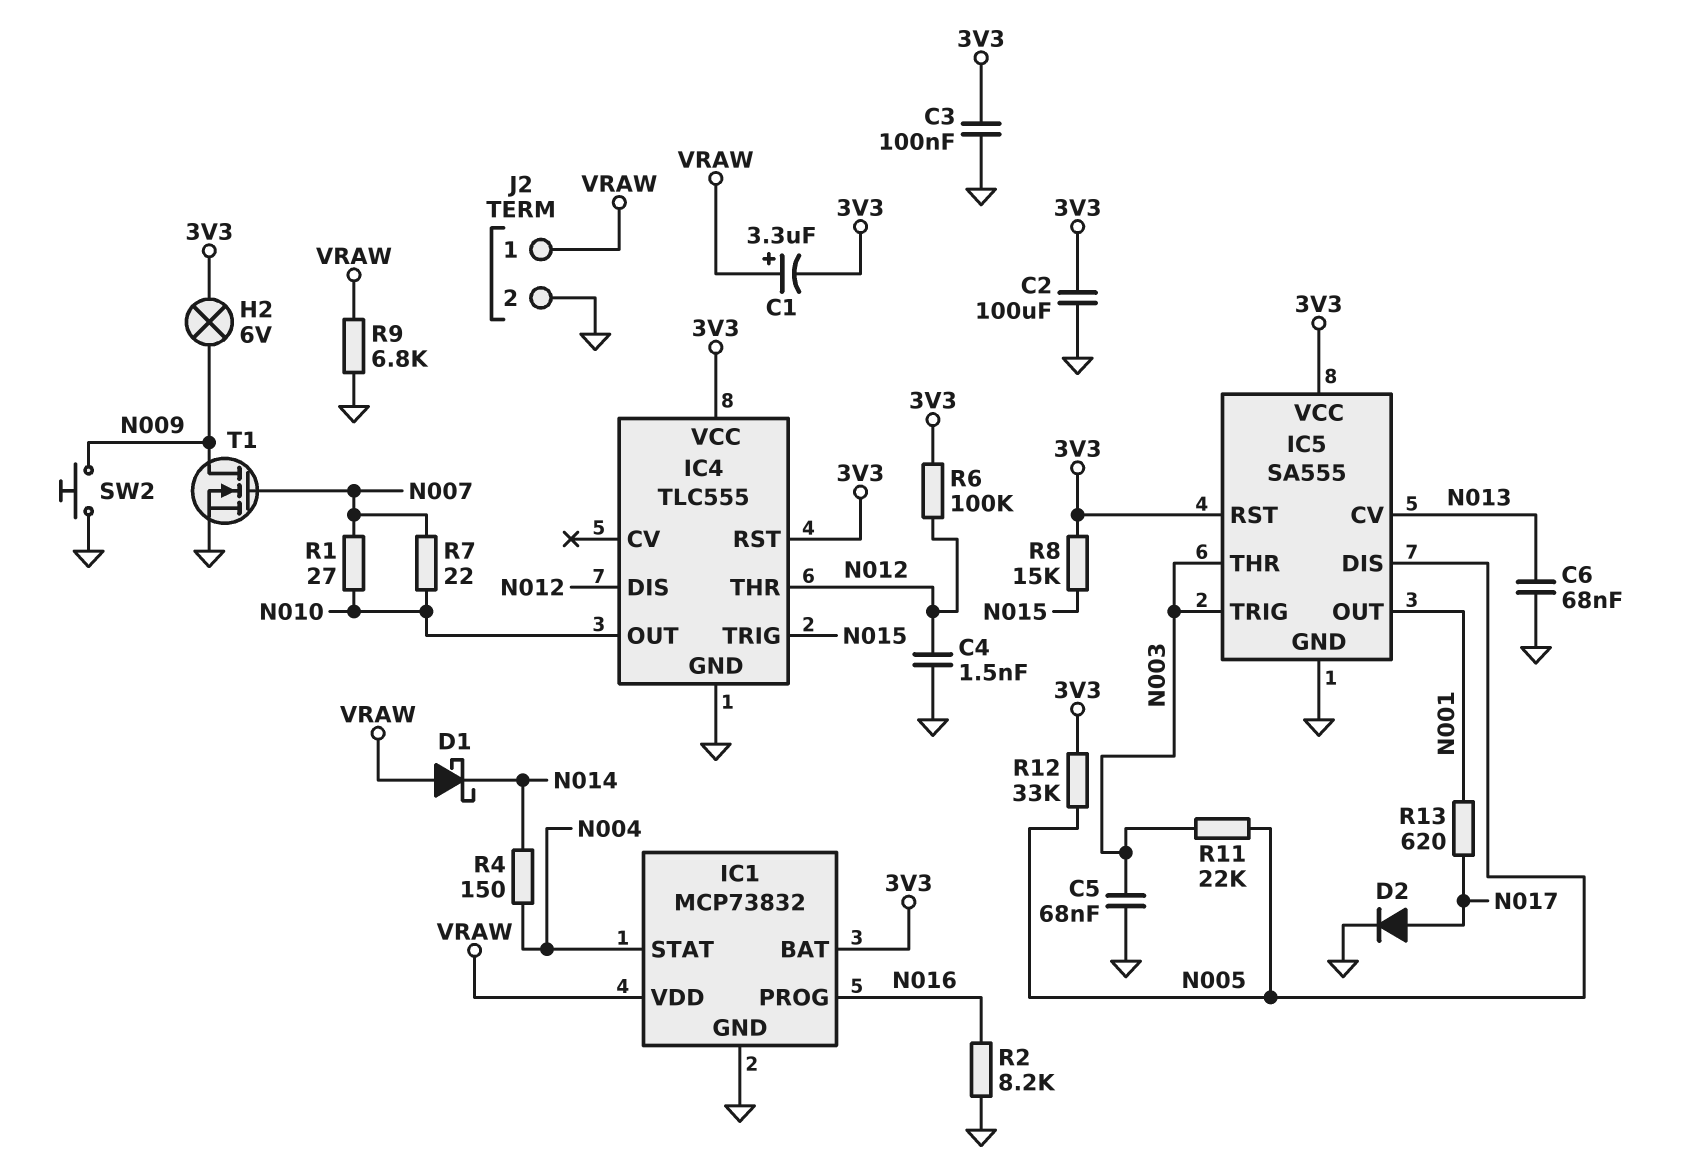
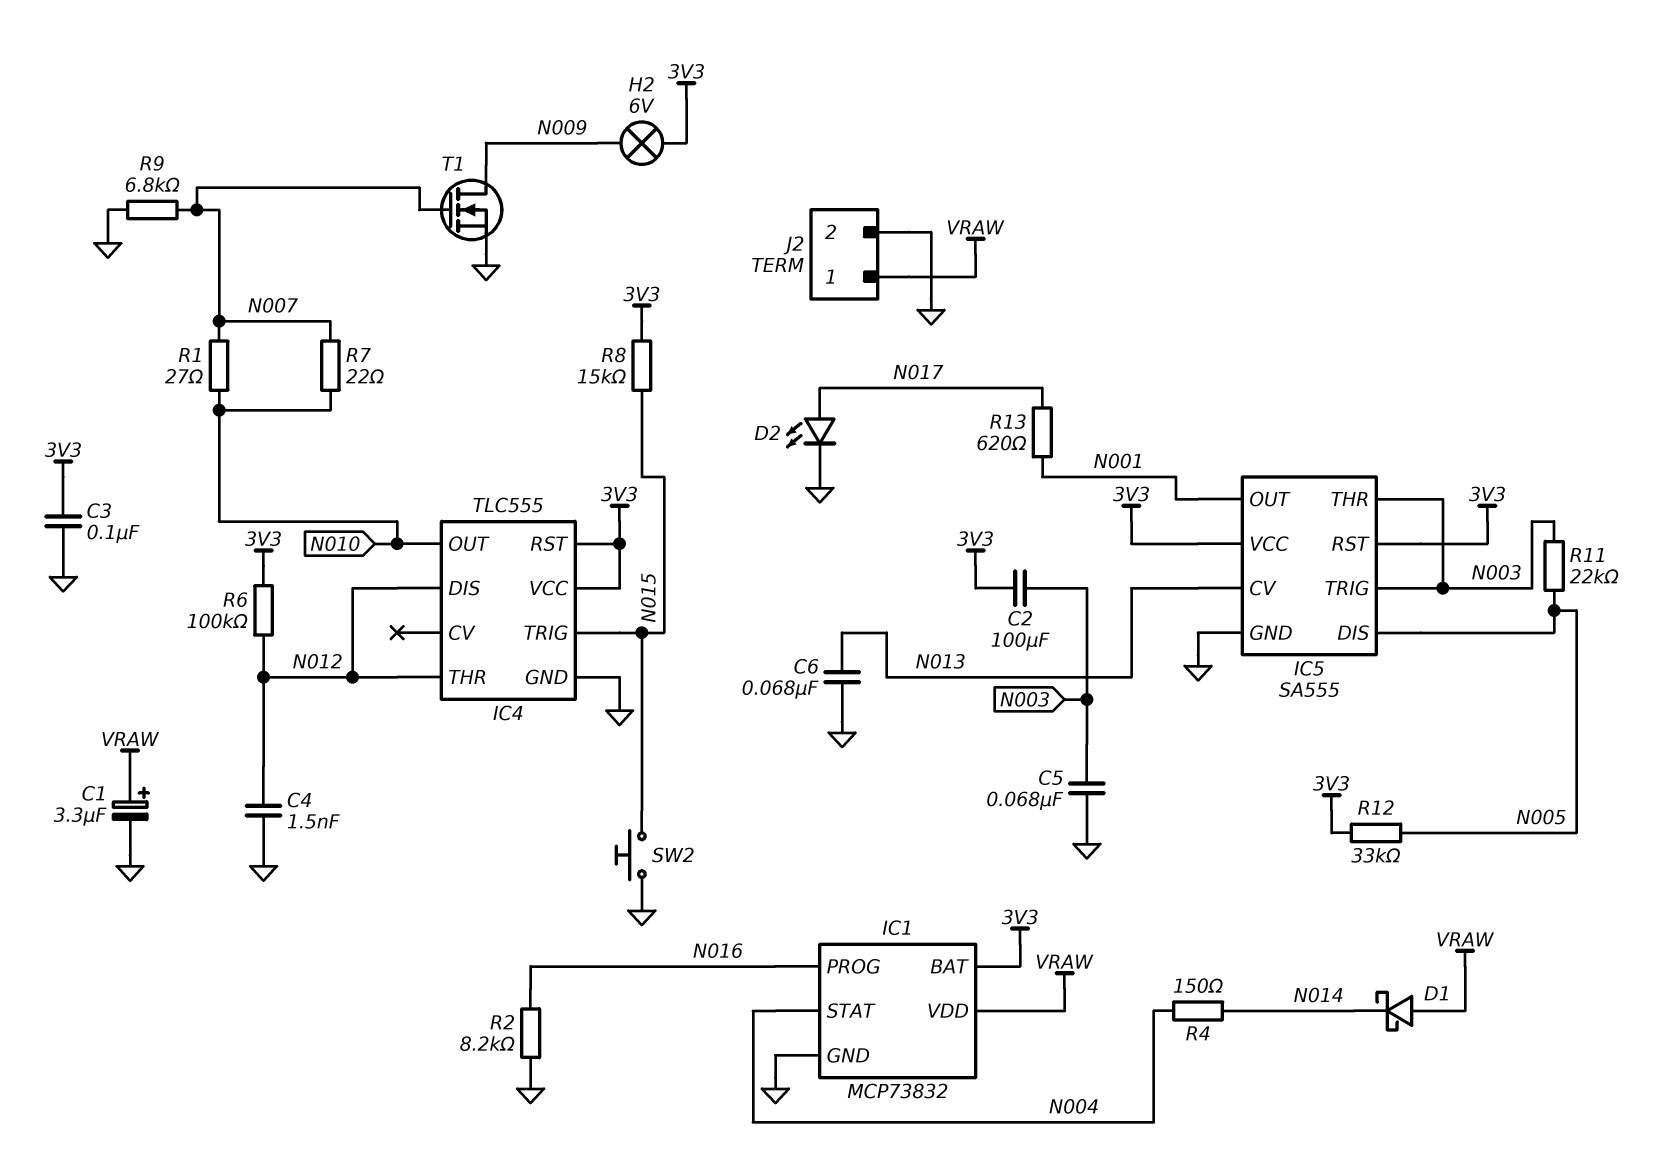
C1: 3.3uF (plus VRAW, minus 3V3) -> 3.3uF (plus VRAW, minus GND)
C2: 100uF (3V3, GND) -> 100uF (3V3, N003)
D2: diode (A N017, K GND) -> LED (A N017, K GND)
R9: 6.8k (GND, VRAW) -> 6.8k (GND, N007)
SW2: button (GND, N009) -> button (GND, N015)

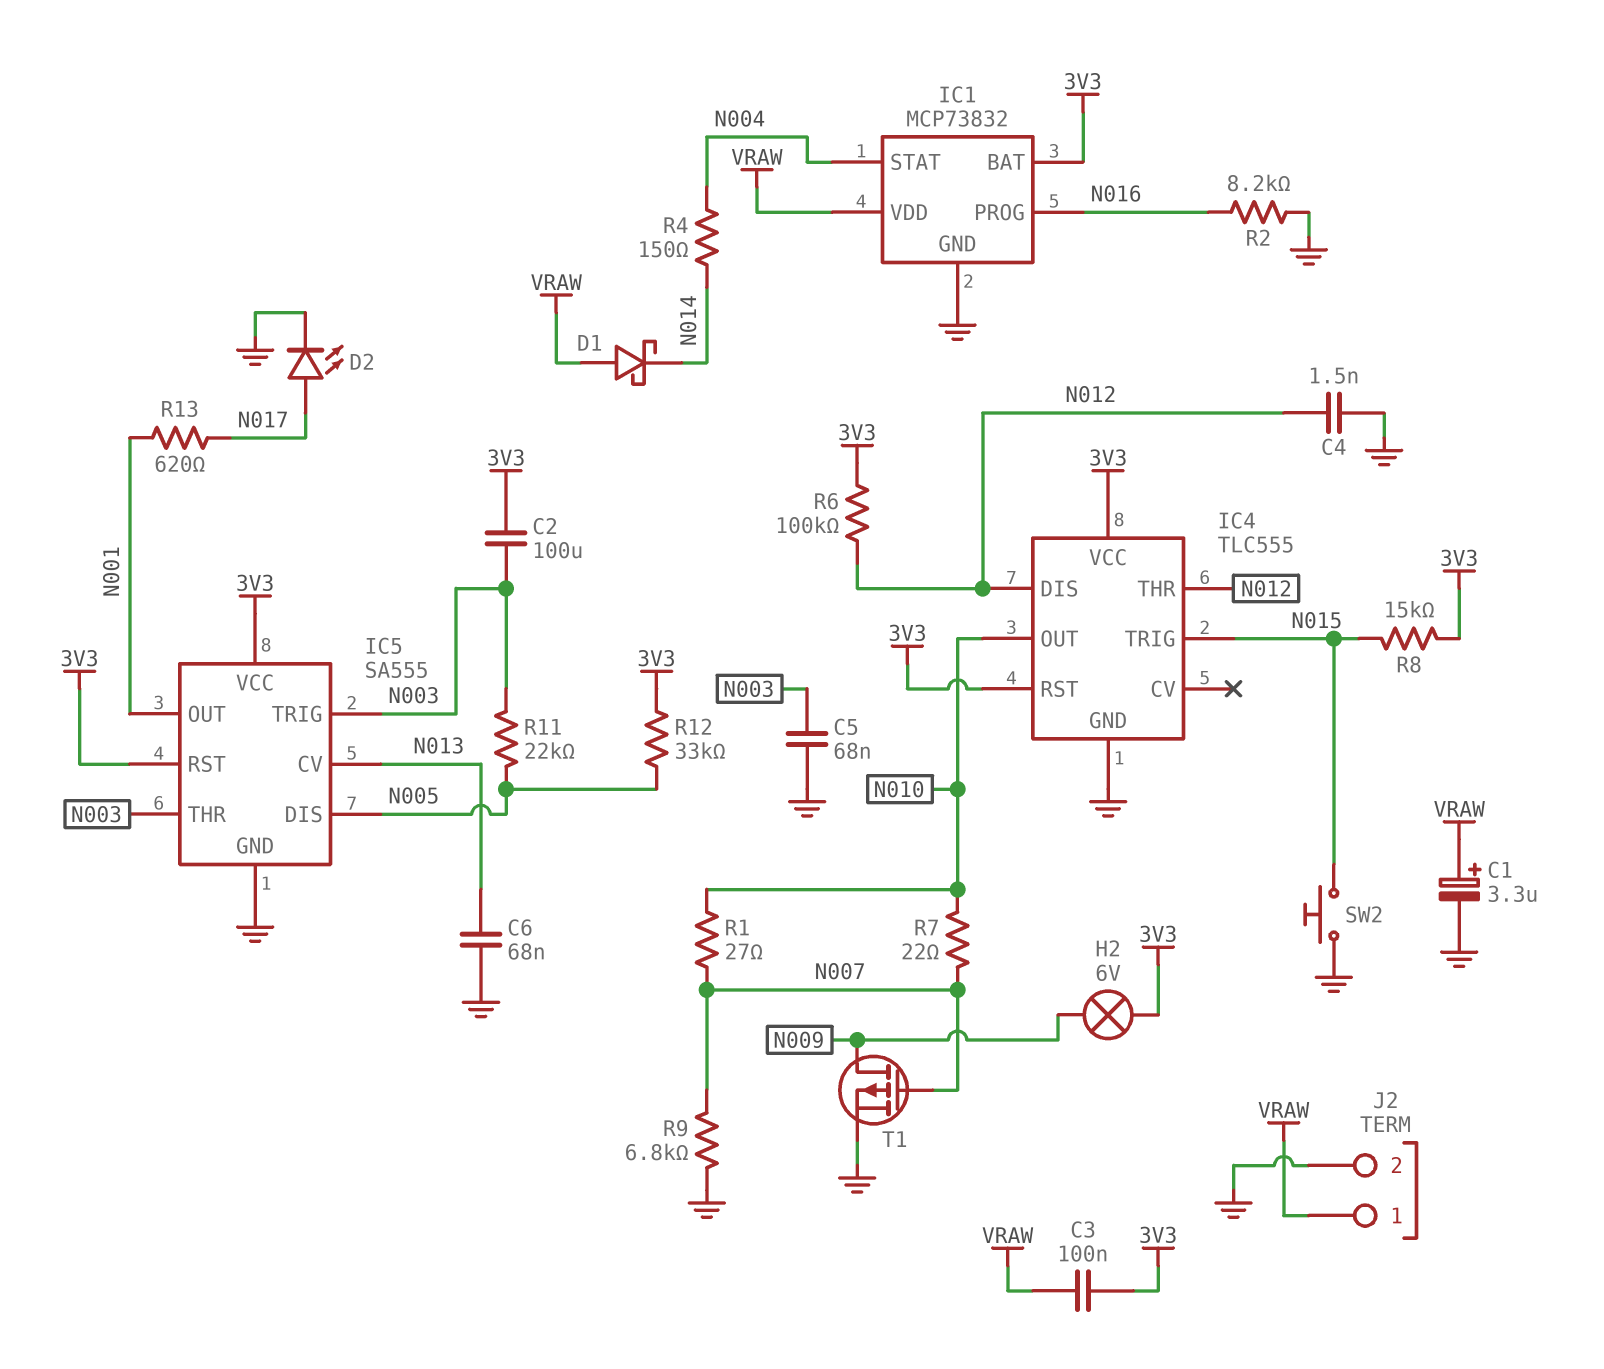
C3: 100nF (3V3, GND) -> 100nF (3V3, VRAW)
T1: NMOS (G N007, D N009, S GND) -> PMOS (G N007, D N009, S GND)

